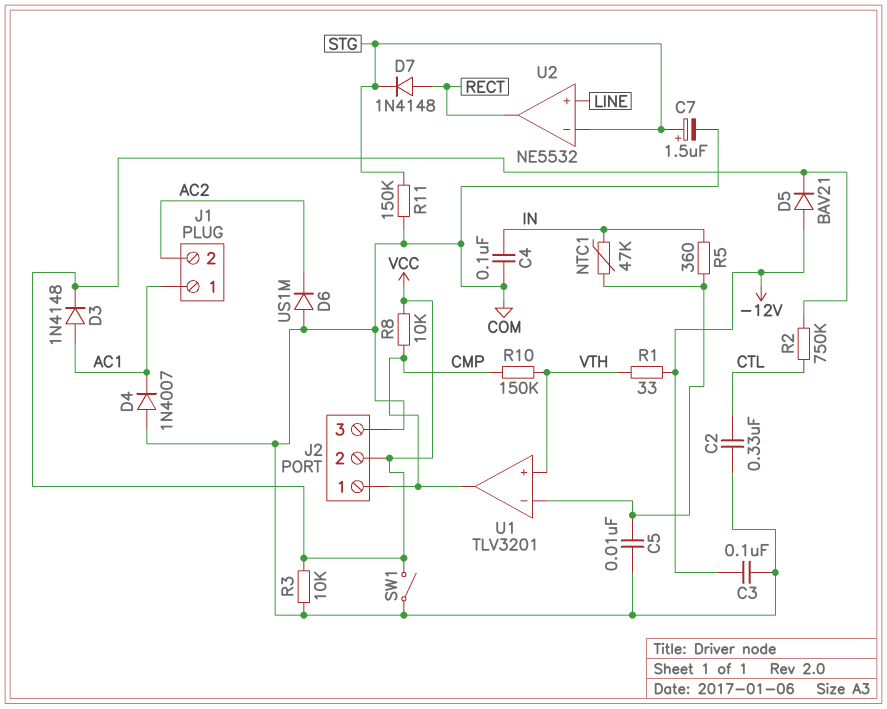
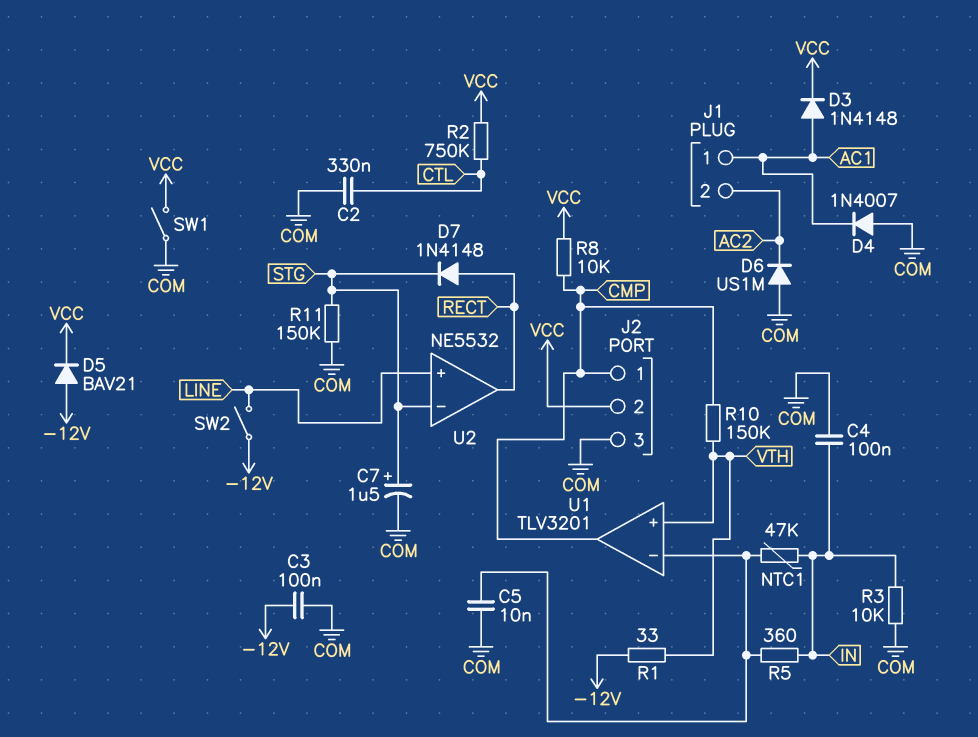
R3: 10k (COM, VCC) -> 10k (COM, IN)
SW2: none -> switch (-12V, LINE)

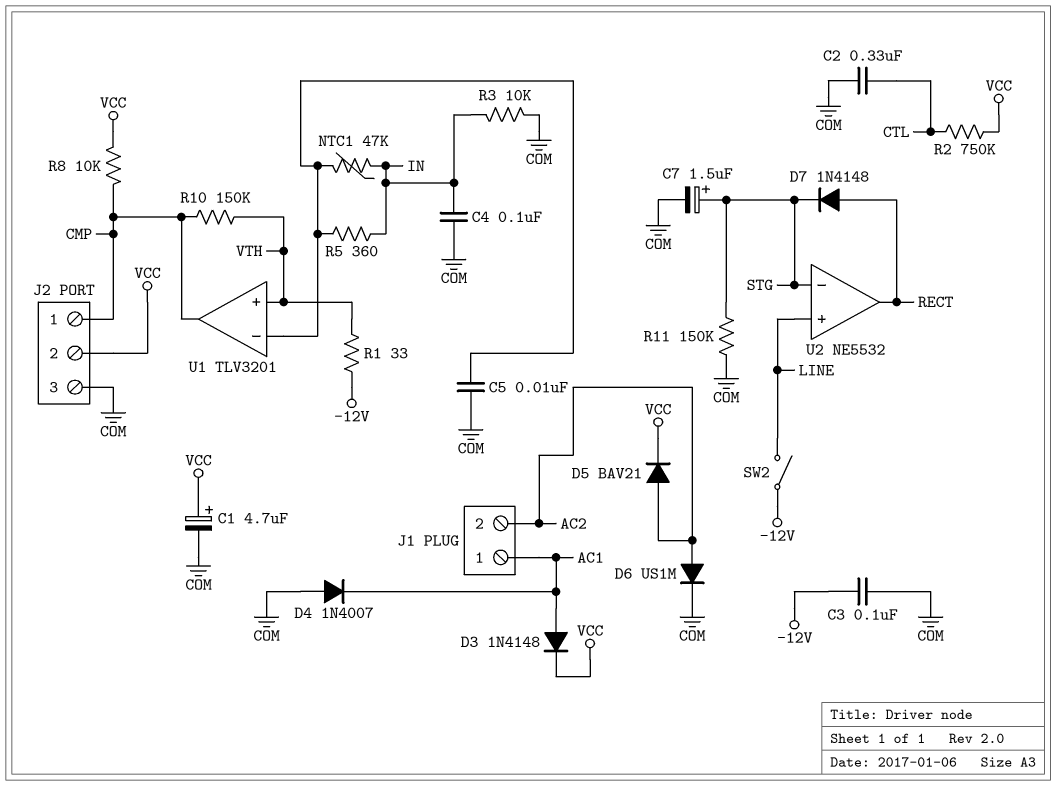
C1: none -> 4.7uF (plus VCC, minus COM)
D5: diode BAV21 (A -12V, K VCC) -> diode BAV21 (A AC2, K VCC)
D6: diode US1M (A COM, K AC2) -> diode US1M (A AC2, K COM)
SW1: switch (COM, VCC) -> none

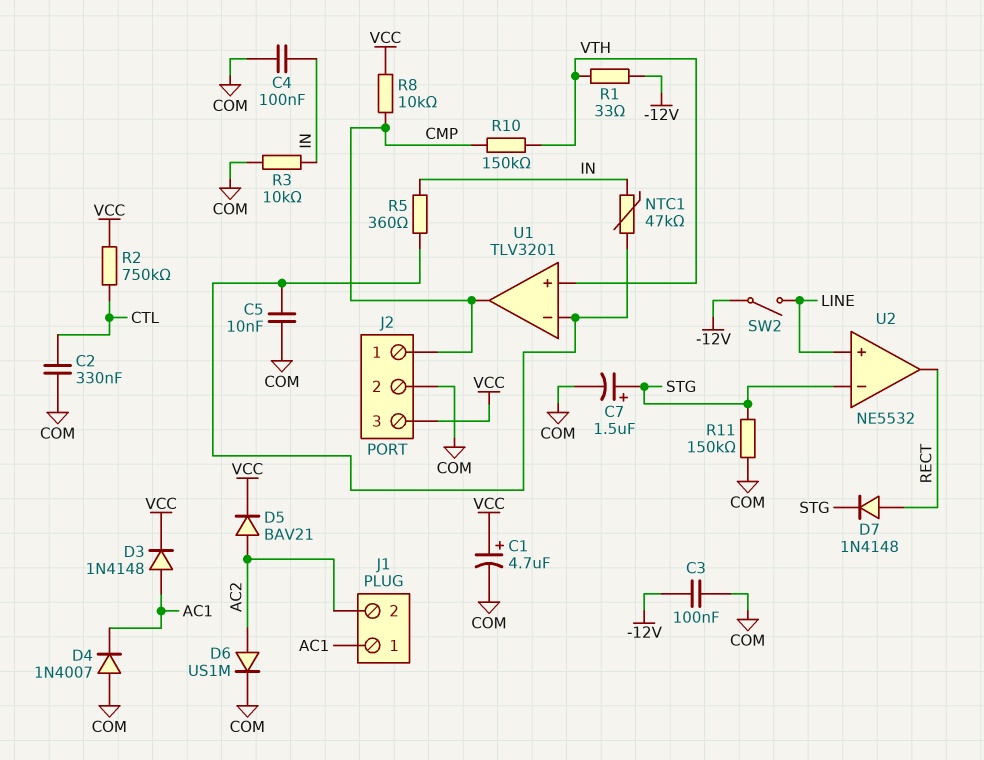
J2 pin 2: VCC -> COM
J2 pin 3: COM -> VCC

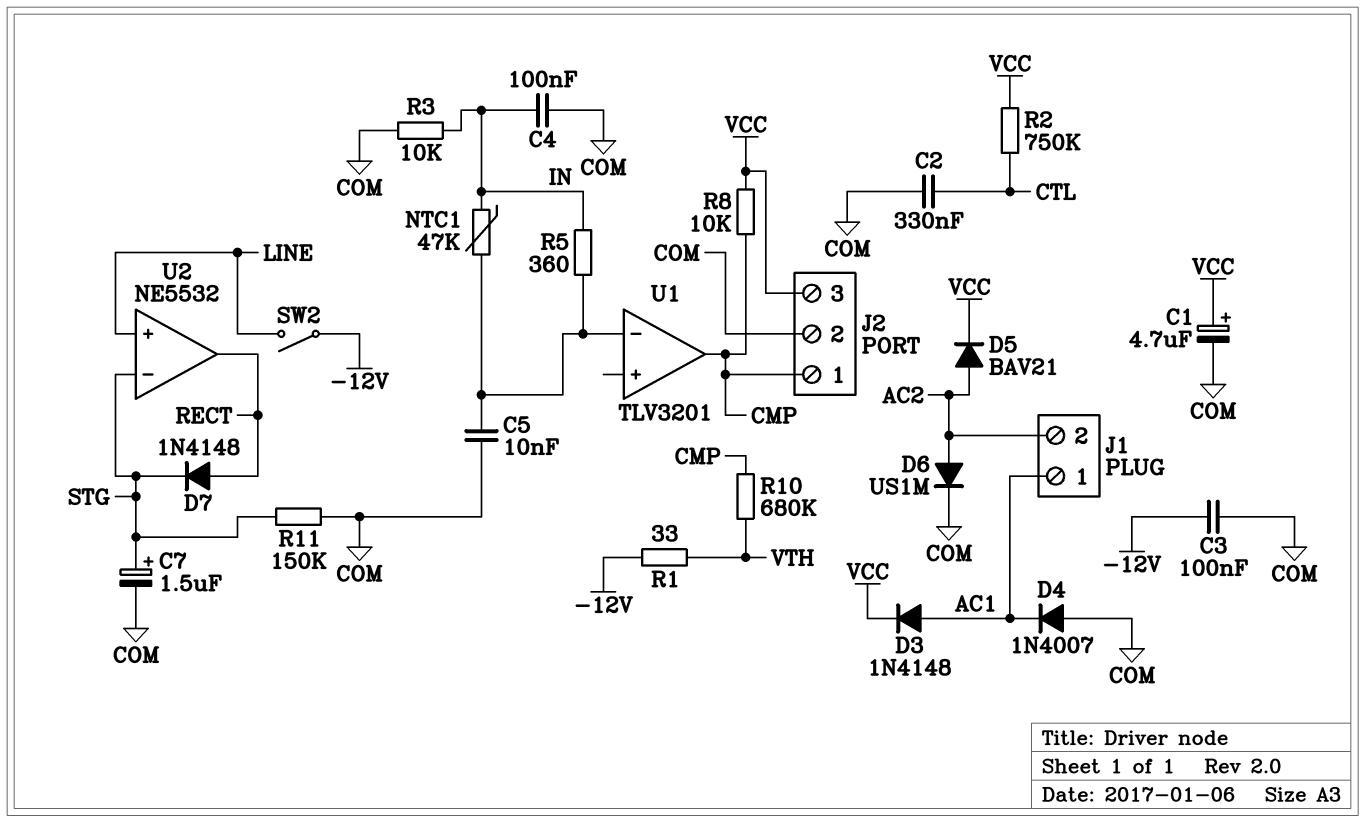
R10: 150k (CMP, VTH) -> 680k (CMP, VTH)
U1 pin in+: VTH -> none

